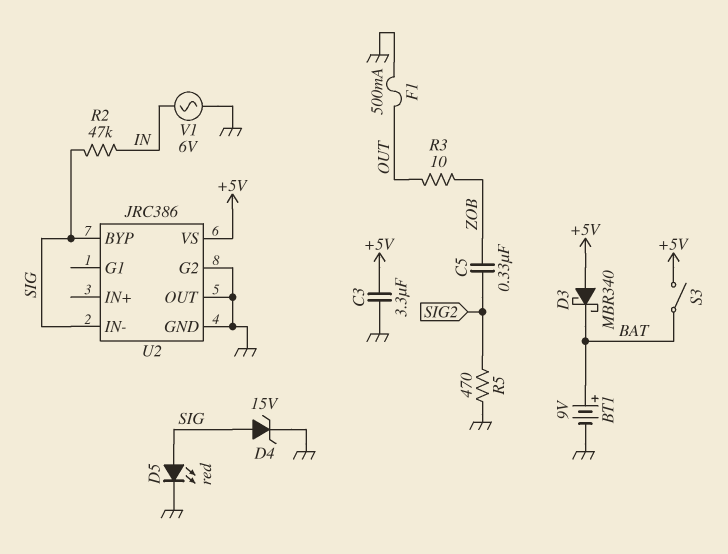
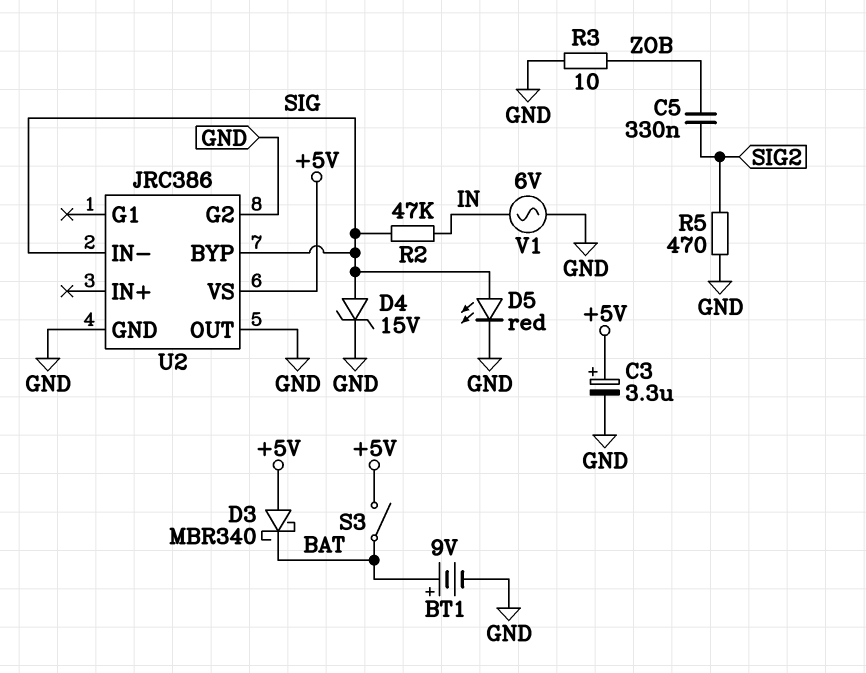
C3: 3.3uF (+5V, GND) -> 3.3uF (plus +5V, minus GND)
F1: 500mA (GND, OUT) -> none
R3: 10 (OUT, ZOB) -> 10 (GND, ZOB)

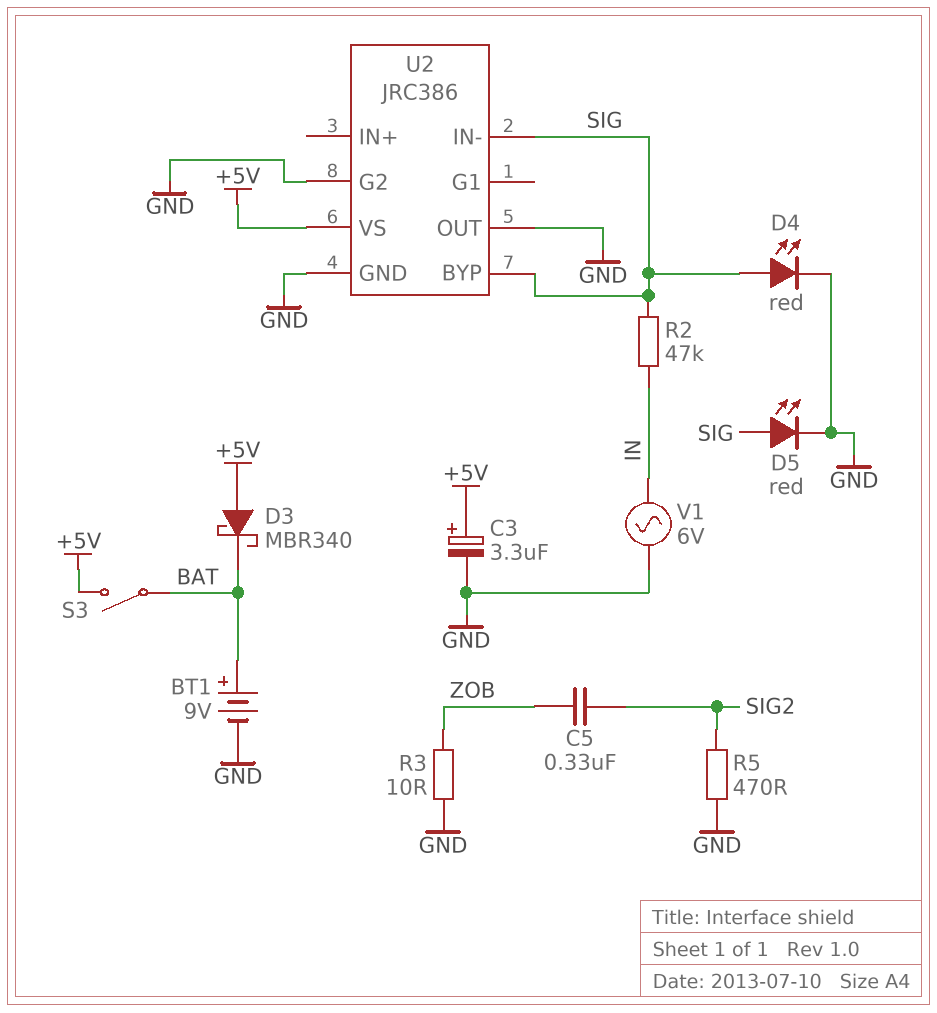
D4: zener 15V (A SIG, K GND) -> LED red (A SIG, K GND)

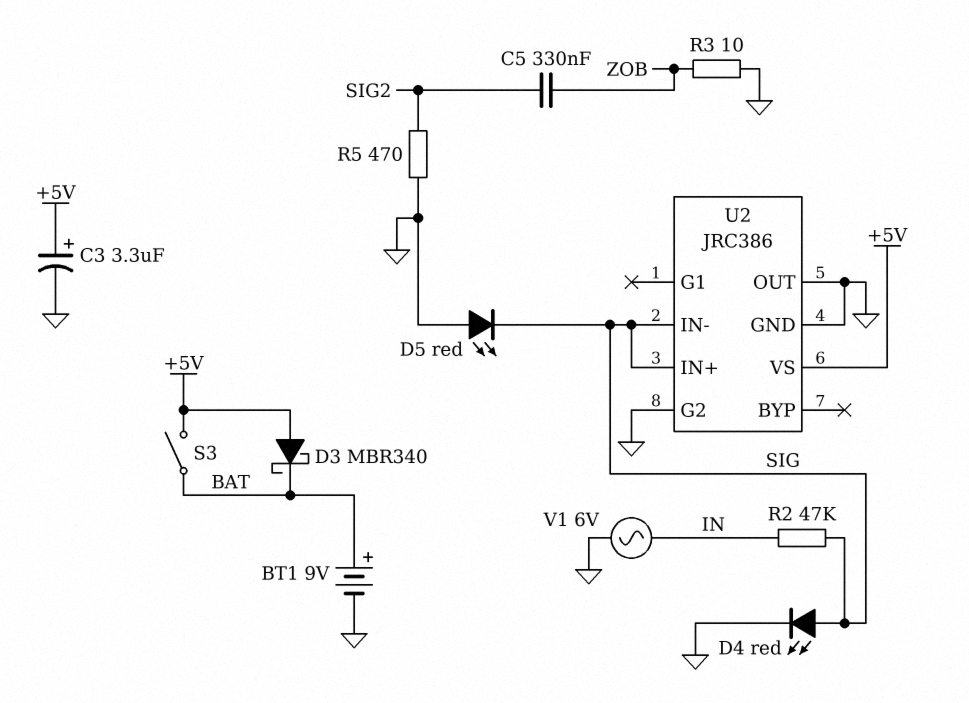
D5: LED red (A SIG, K GND) -> LED red (A GND, K SIG)
U2 pin BYP: SIG -> none
U2 pin IN+: none -> SIG

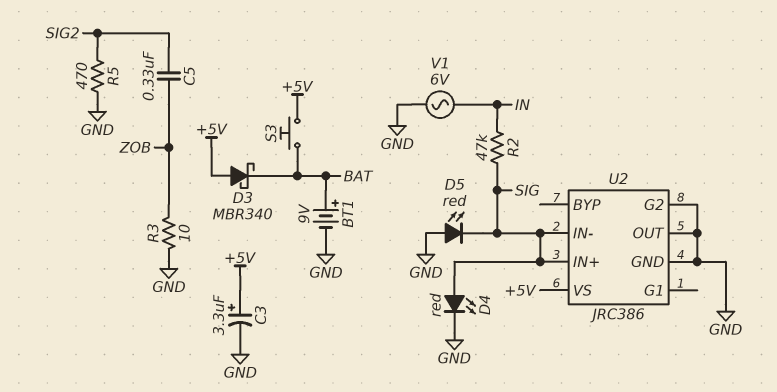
S3: switch (+5V, BAT) -> button (+5V, BAT)

